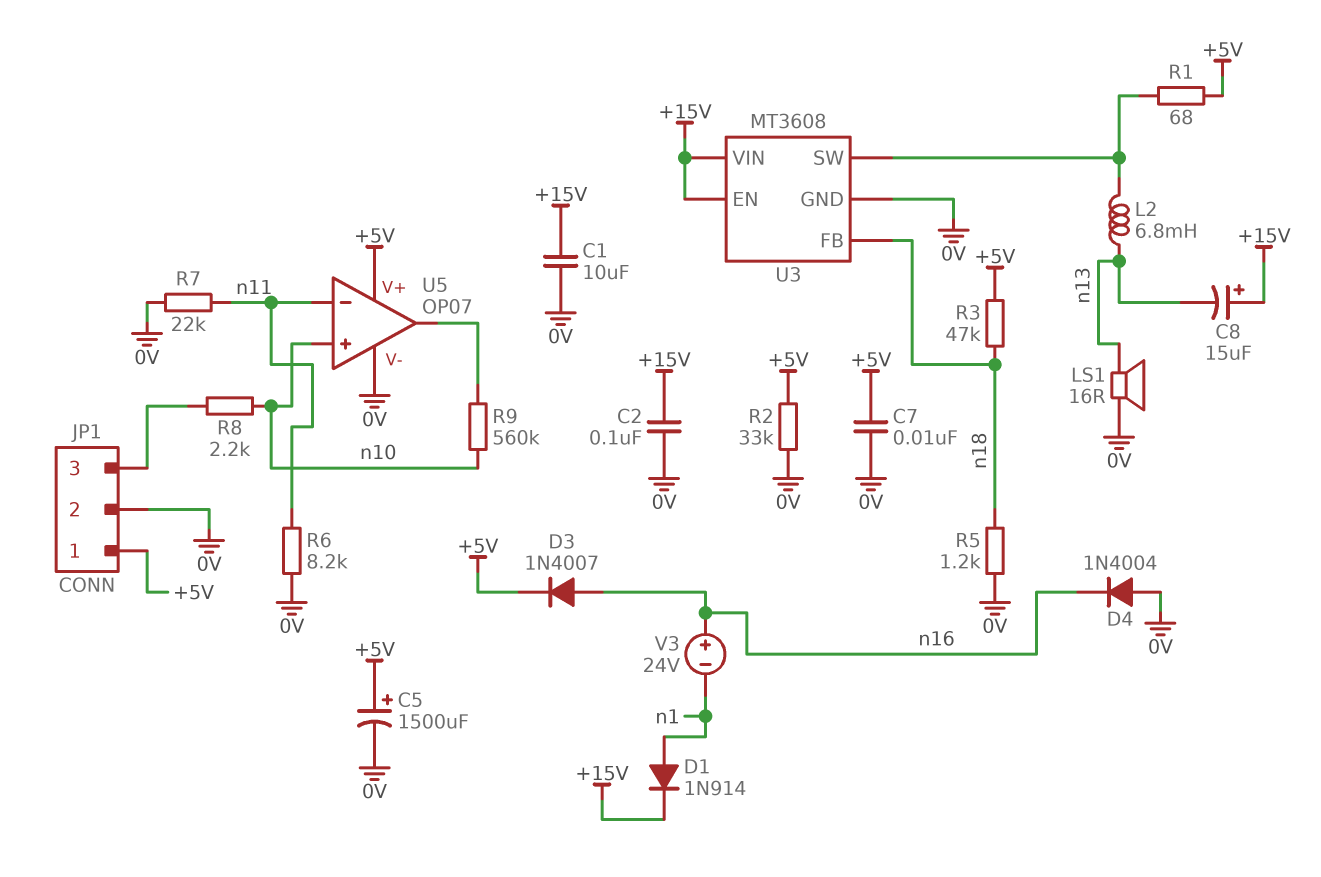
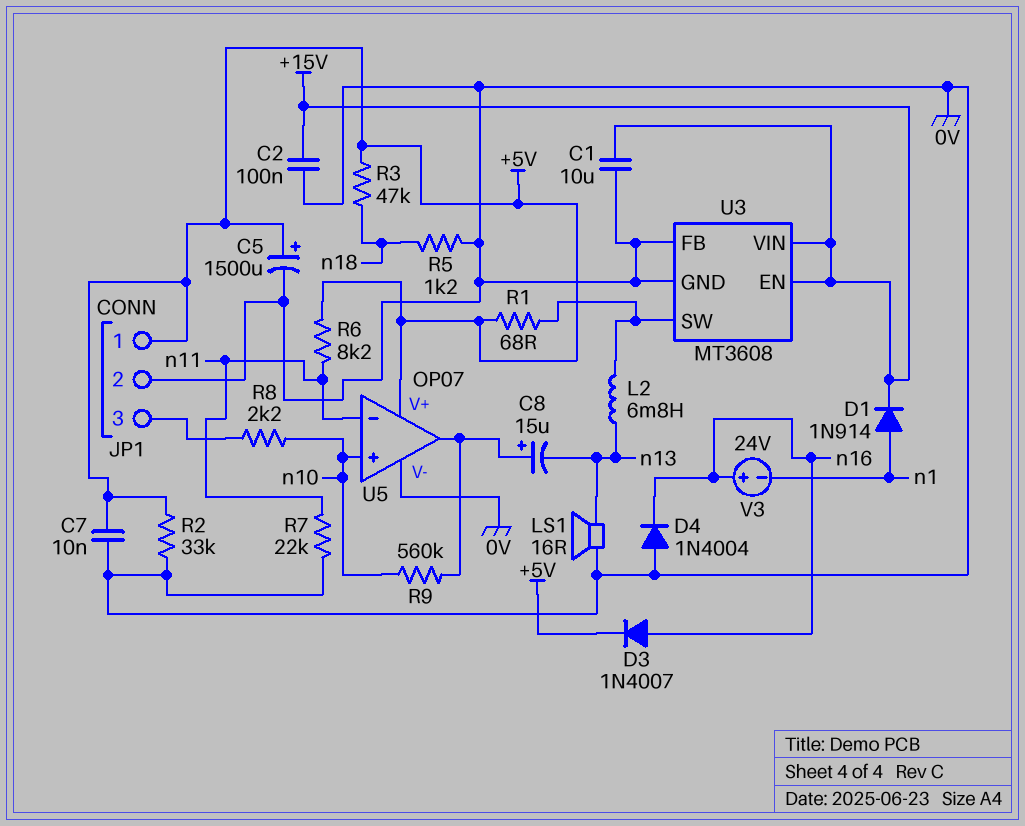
C8: 15uF (plus +15V, minus n13) -> 15uF (plus U5/out, minus n13)
R6: 8.2k (0V, n11) -> 8.2k (+5V, n11)
U3 pin FB: n18 -> 0V

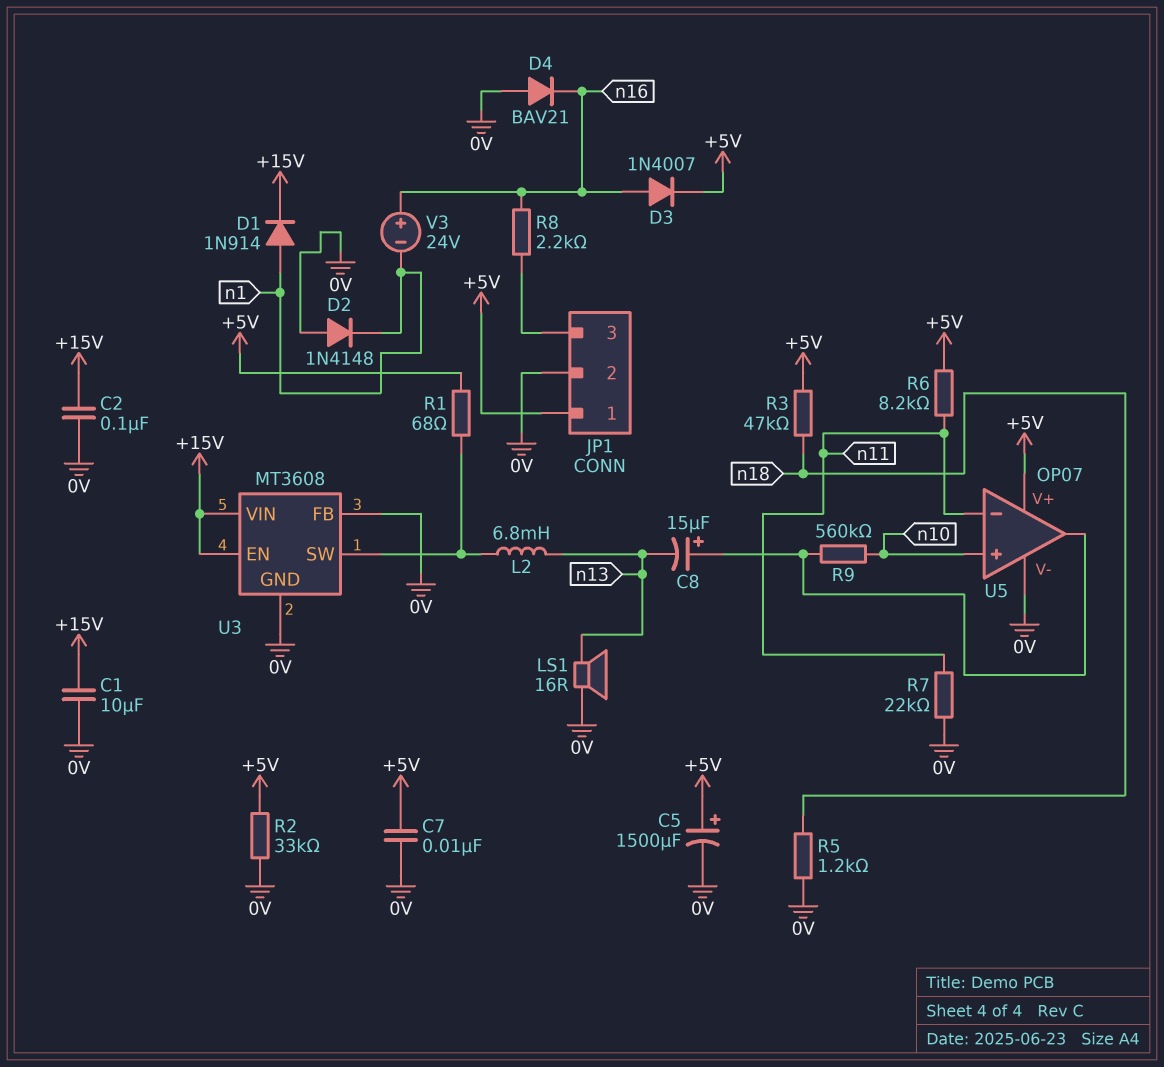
D2: none -> diode 1N4148 (A 0V, K n1)
D4: diode 1N4004 (A 0V, K n16) -> diode BAV21 (A 0V, K n16)
R8: 2.2k (JP1/3, n10) -> 2.2k (JP1/3, n16)

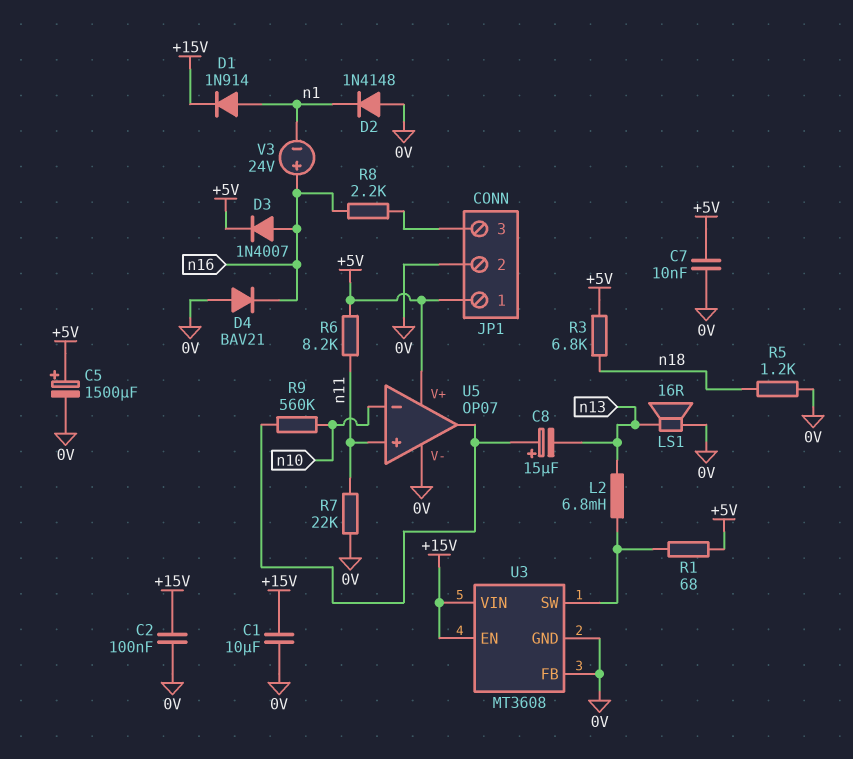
R2: 33k (+5V, 0V) -> none
R3: 47k (+5V, n18) -> 6.8k (+5V, n18)
U5 pin in+: n10 -> n11
U5 pin in-: n11 -> n10

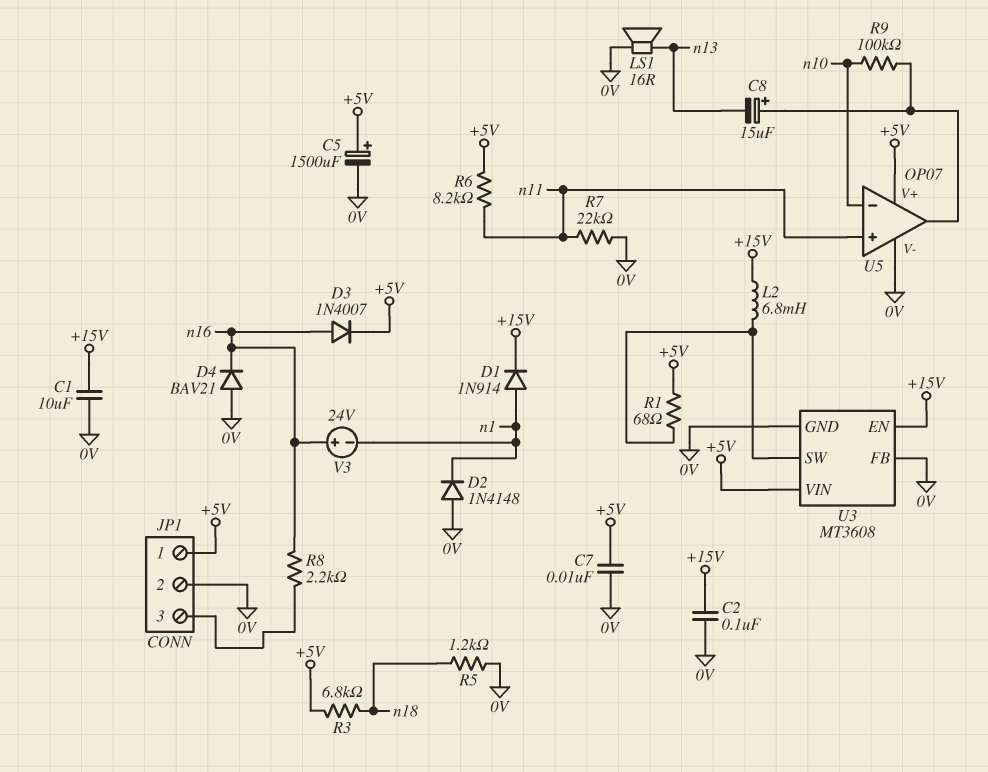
L2: 6.8mH (U3/SW, n13) -> 6.8mH (+15V, U3/SW)
R9: 560k (U5/out, n10) -> 100k (U5/out, n10)
U3 pin VIN: +15V -> +5V

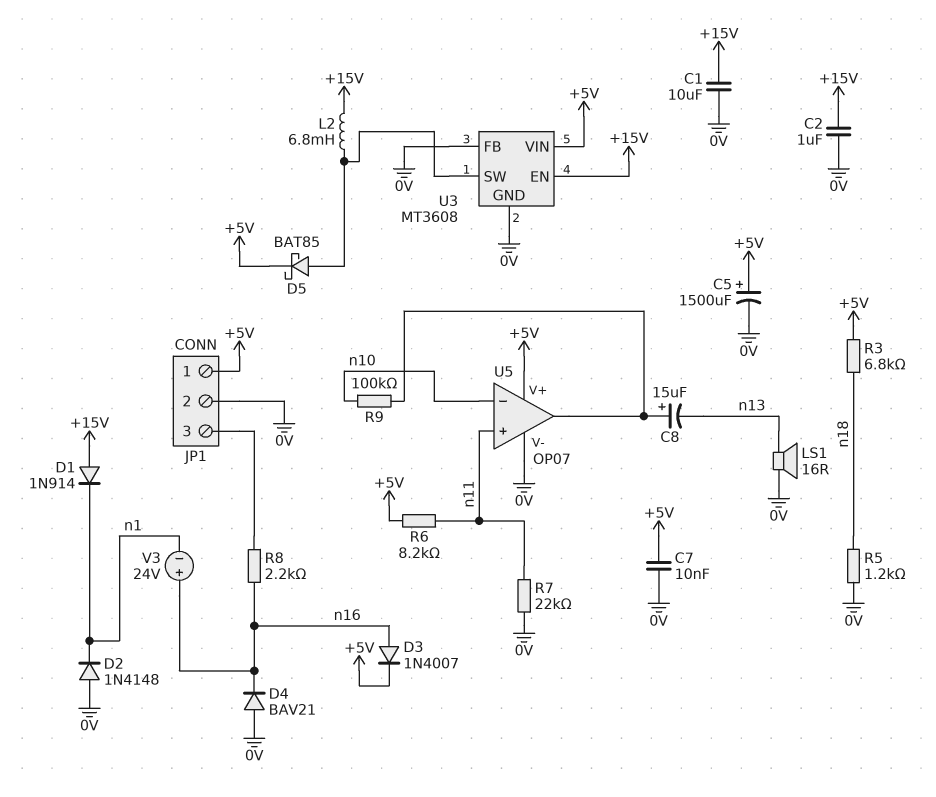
C2: 100nF (+15V, 0V) -> 1uF (+15V, 0V)
D1: diode 1N914 (A n1, K +15V) -> diode 1N914 (A +15V, K n1)
D5: none -> schottky BAT85 (A U3/SW, K +5V)
R1: 68 (+5V, U3/SW) -> none

